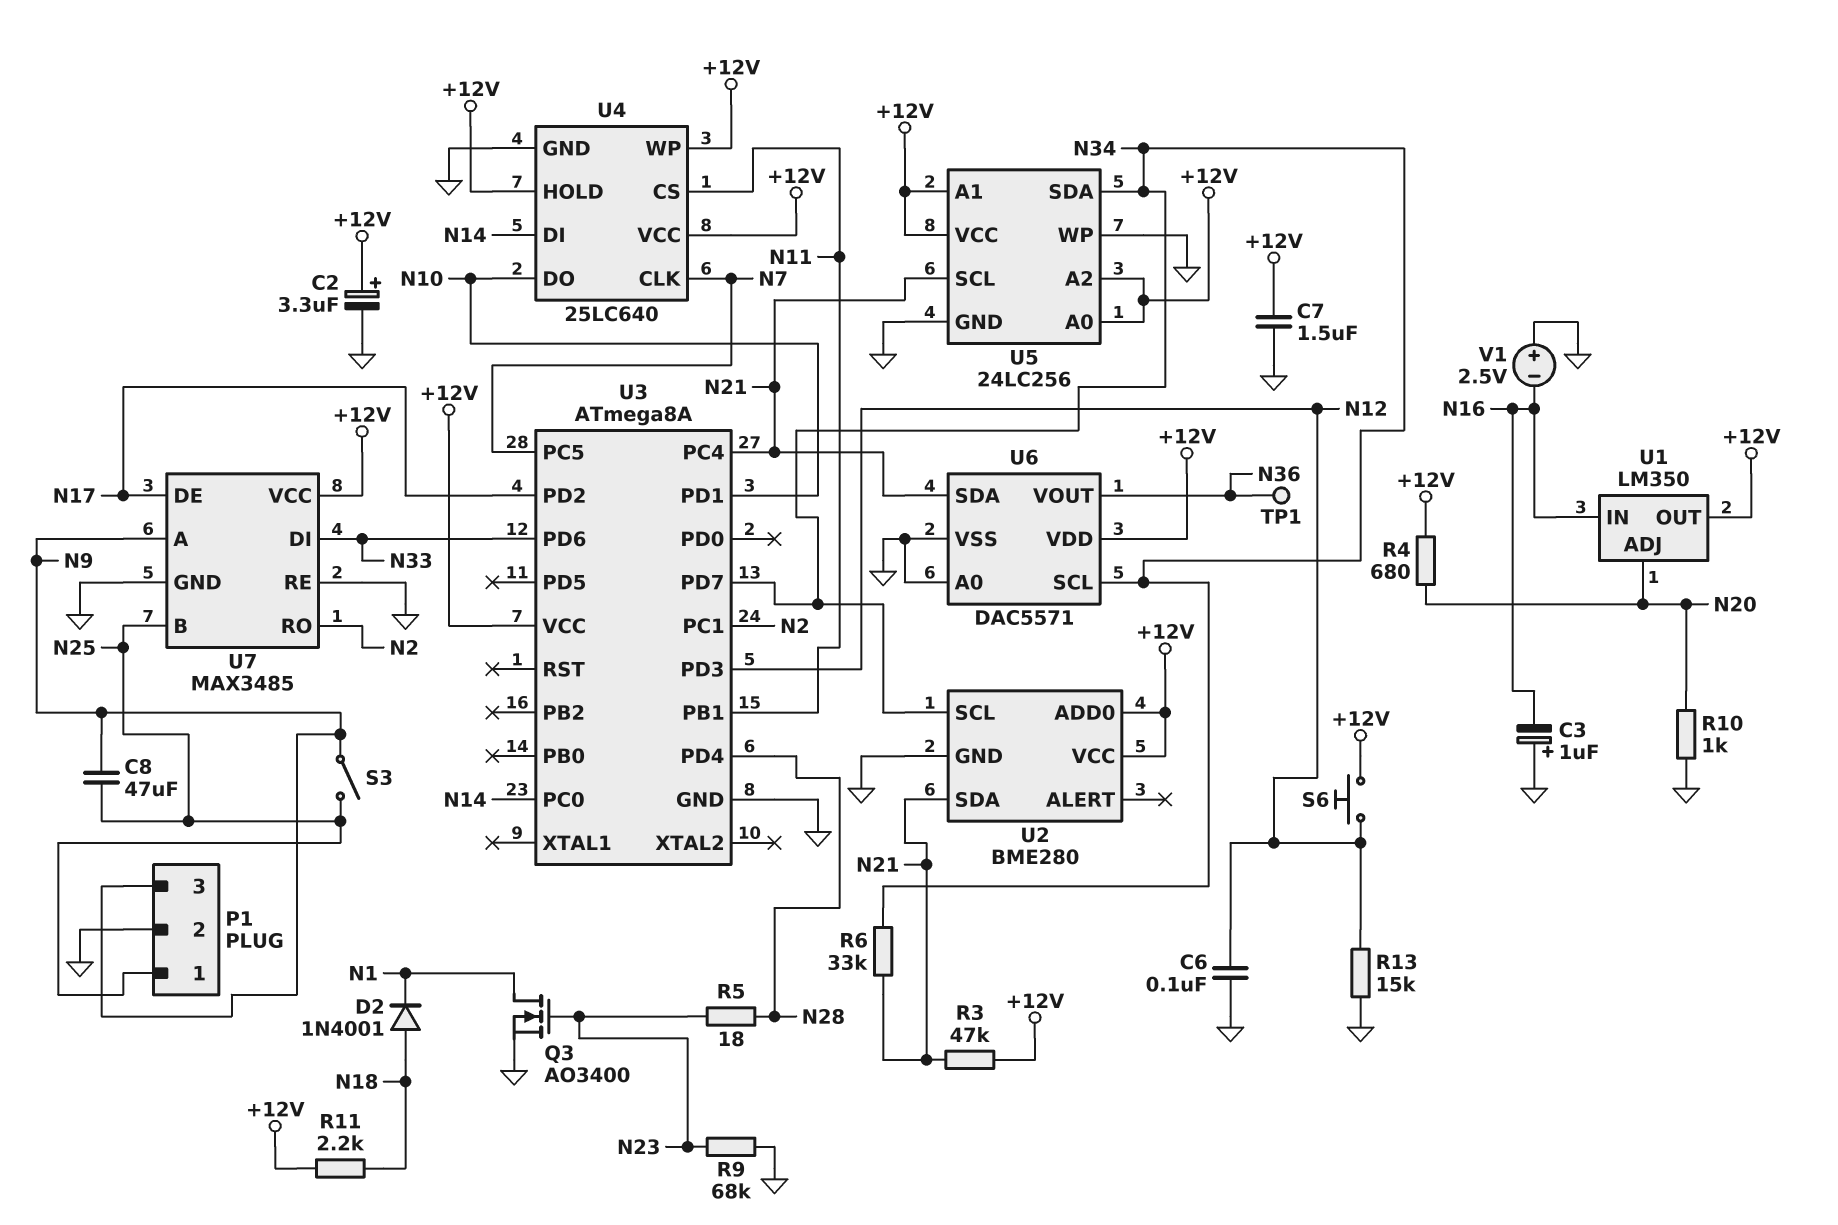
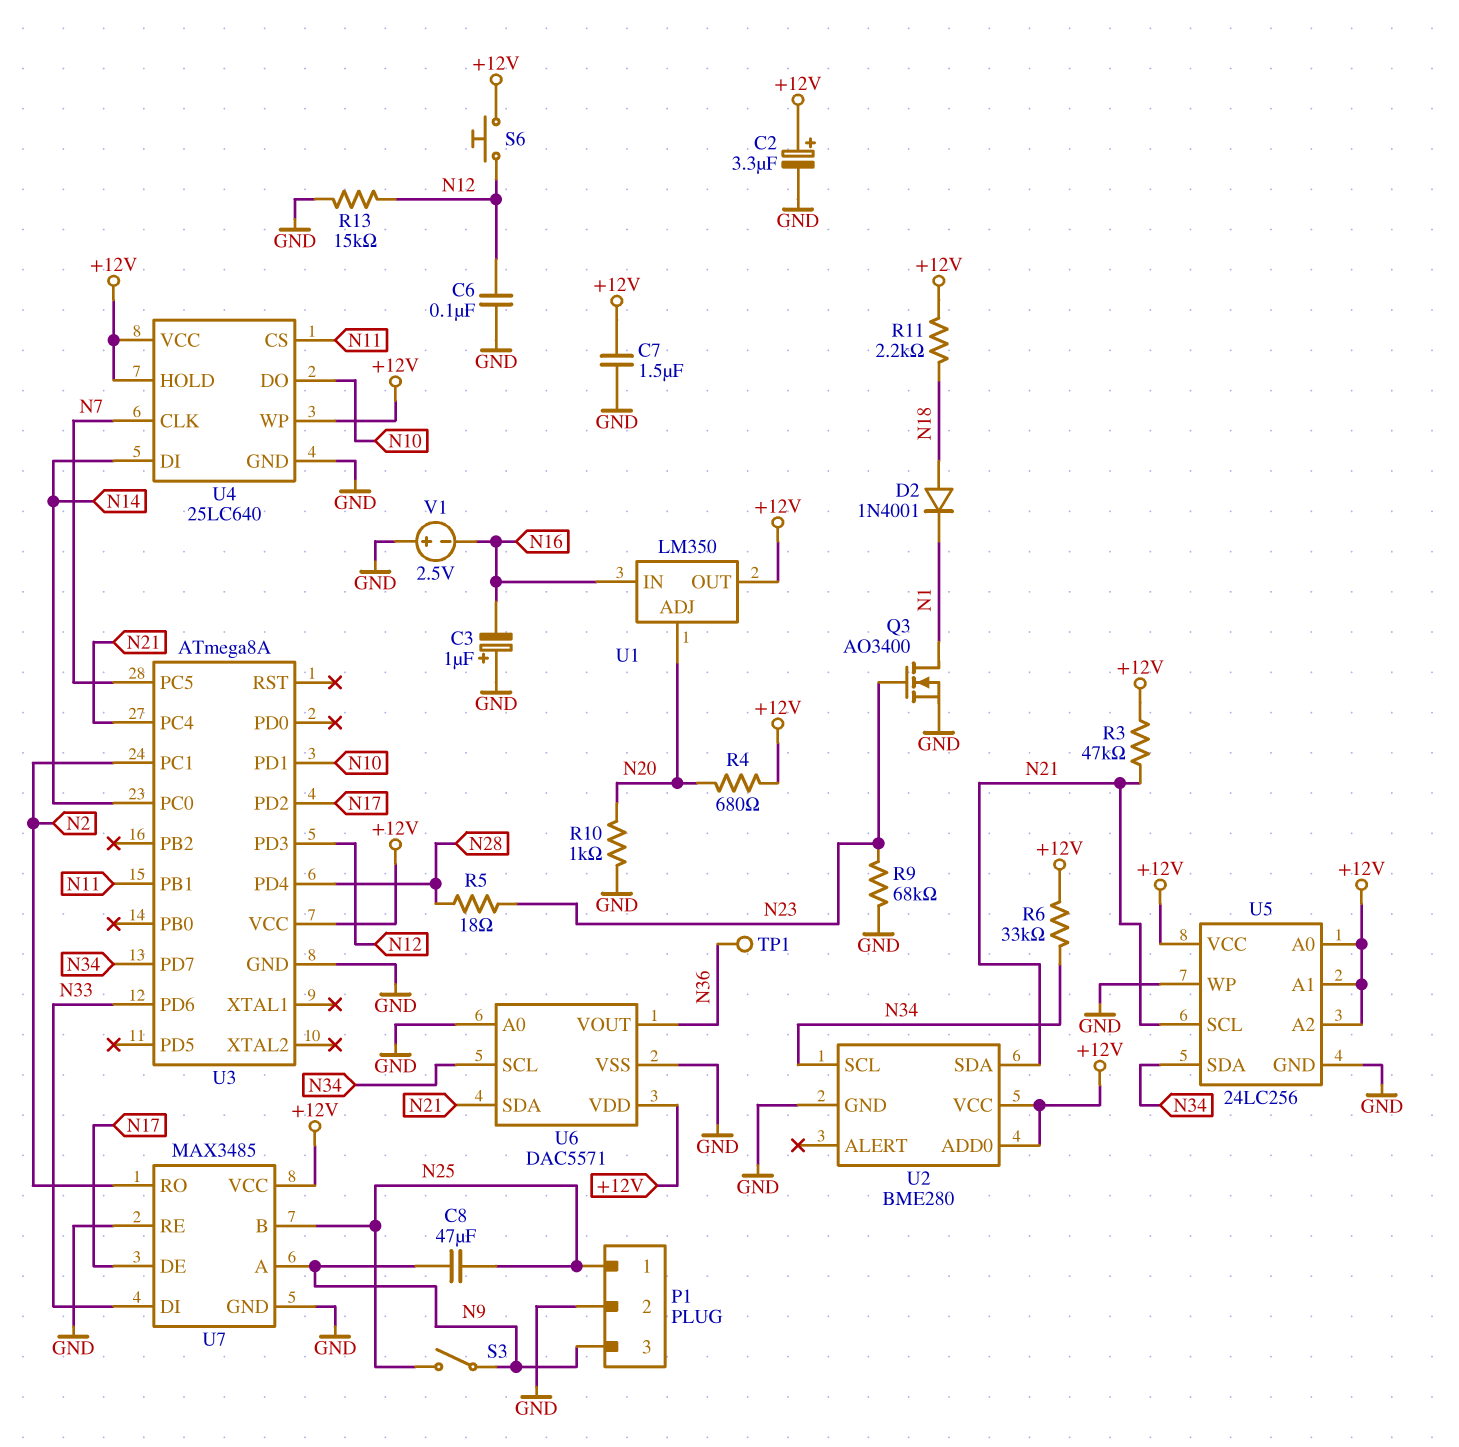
R6: 33k (N21, N34) -> 33k (+12V, N34)

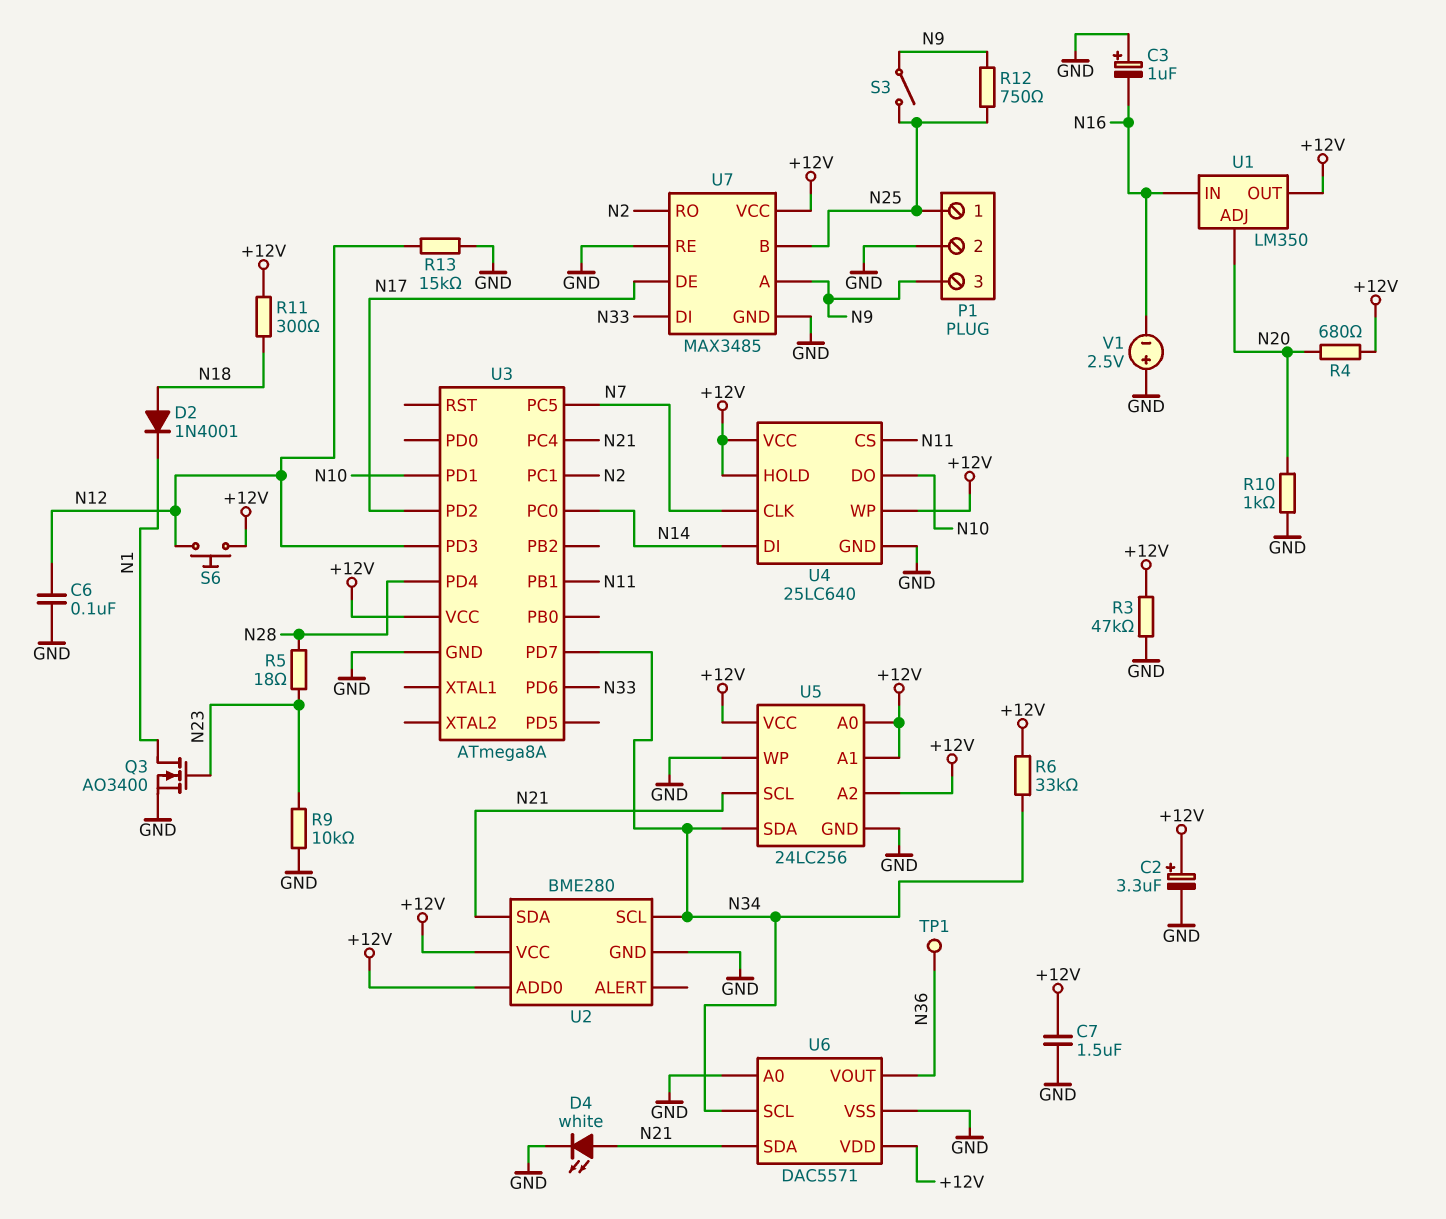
C8: 47uF (N9, N25) -> none
D4: none -> LED white (A N21, K GND)
R3: 47k (+12V, N21) -> 47k (+12V, GND)
R9: 68k (GND, N23) -> 10k (GND, N23)
R11: 2.2k (+12V, N18) -> 300 (+12V, N18)
R12: none -> 750 (N9, N25)

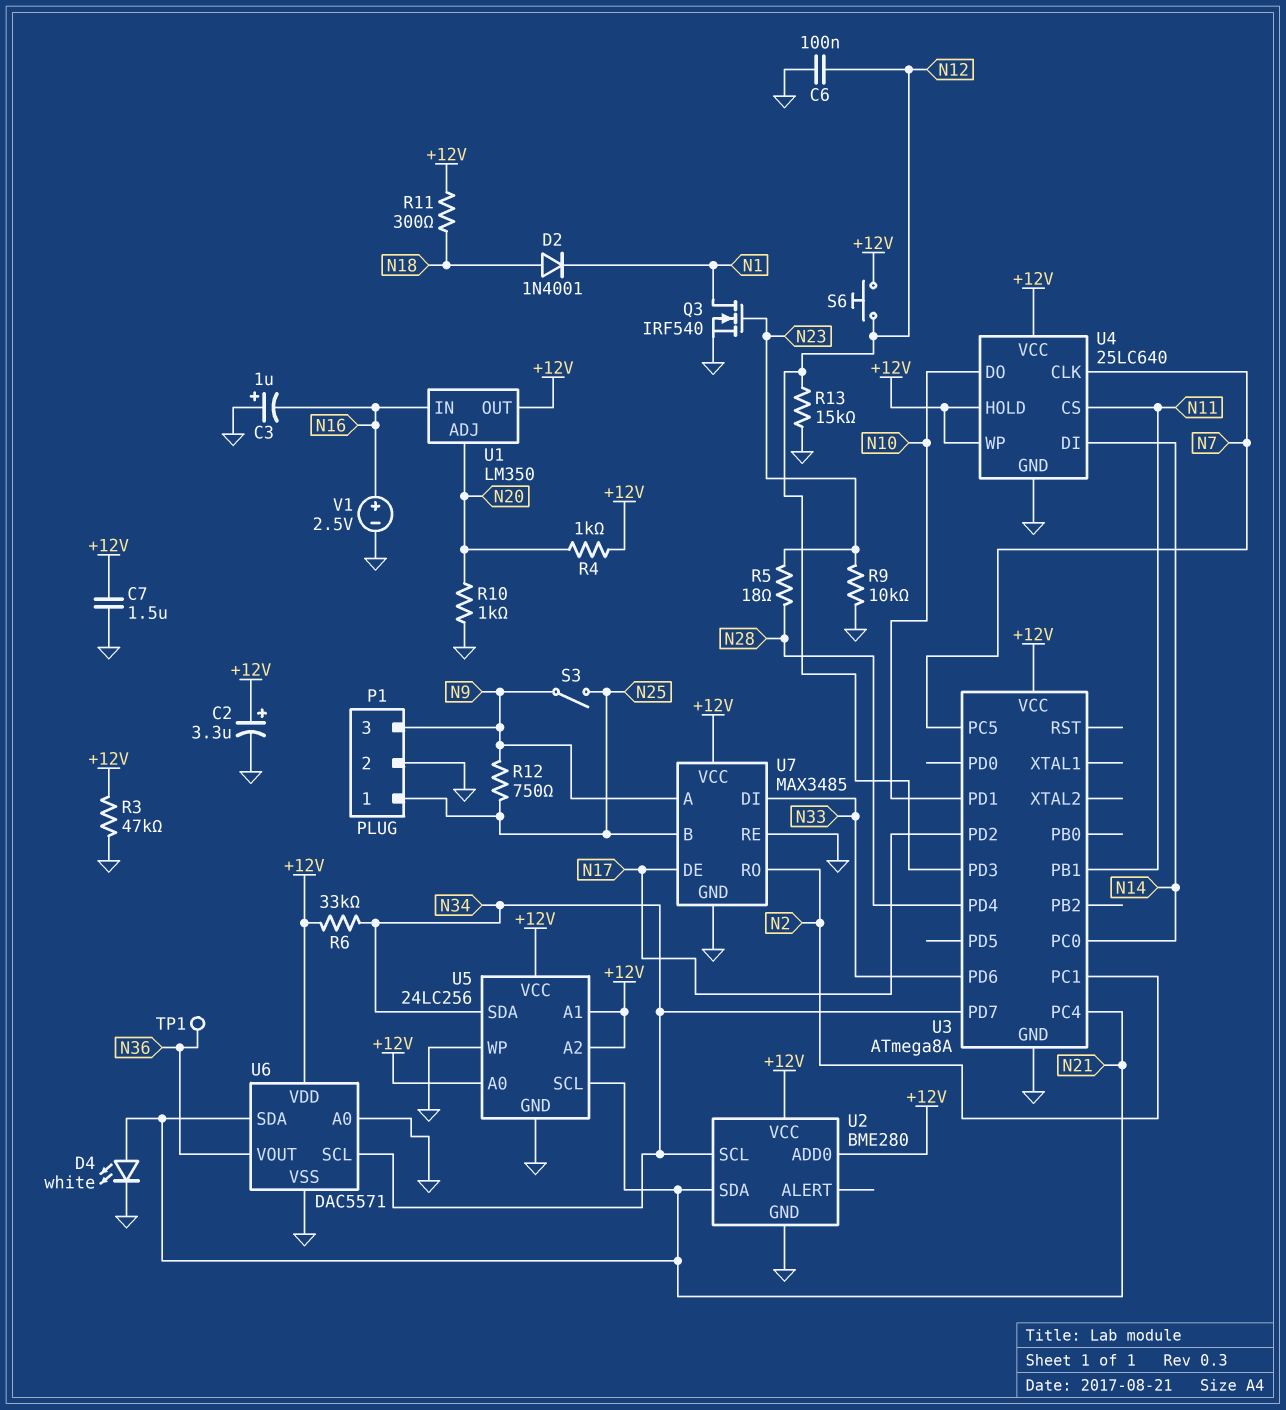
Q3: NMOS AO3400 (G N23, D N1, S GND) -> NMOS IRF540 (G N23, D N1, S GND)
R4: 680 (+12V, N20) -> 1k (+12V, N20)
V1: 2.5V (plus GND, minus N16) -> 2.5V (plus N16, minus GND)

